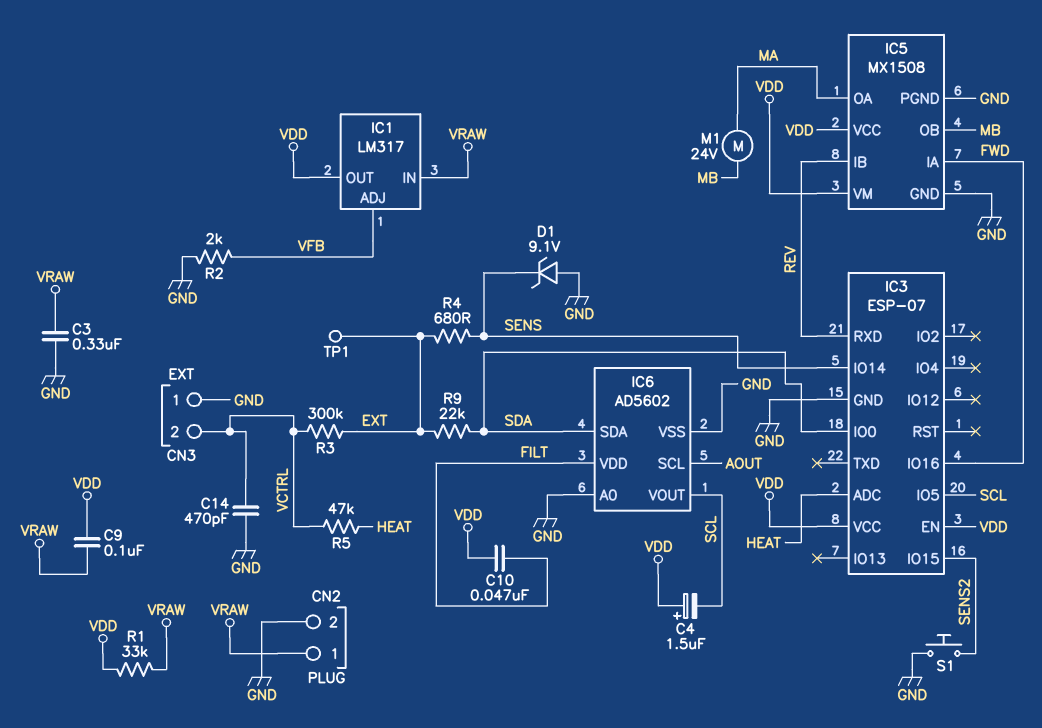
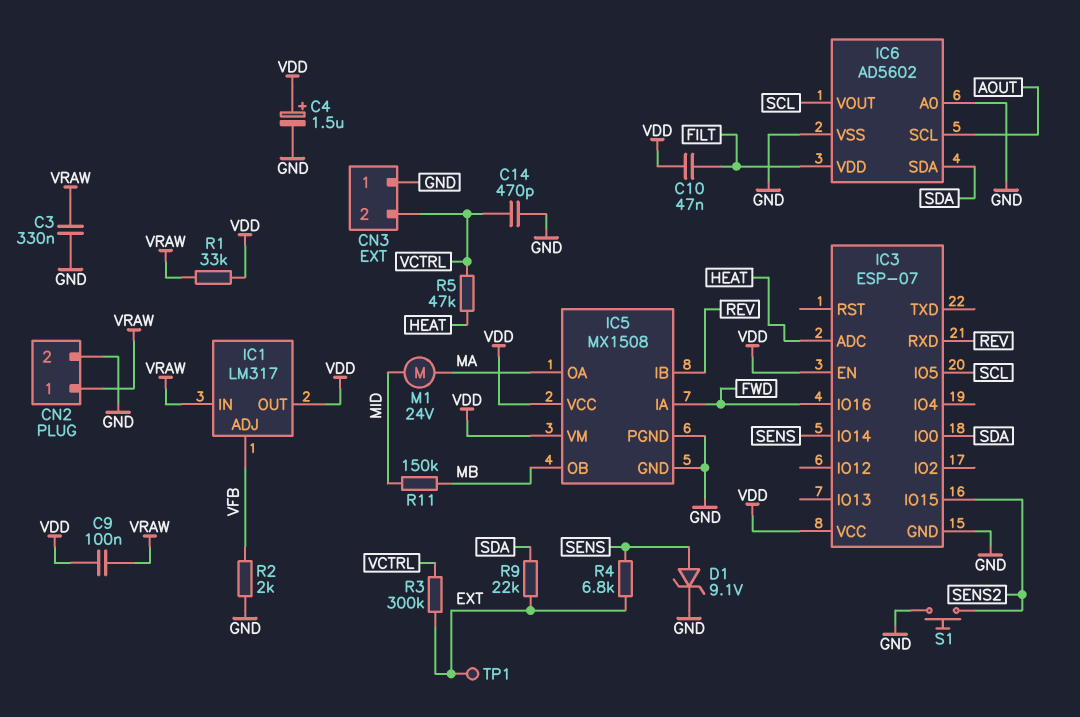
C4: 1.5uF (plus VDD, minus SCL) -> 1.5uF (plus VDD, minus GND)
D1: zener 9.1V (A GND, K SENS) -> zener 9.1V (A SENS, K GND)
M1: motor 24V (MA, MB) -> motor 24V (MA, MID)
R4: 680 (EXT, SENS) -> 6.8k (EXT, SENS)
R11: none -> 150k (MB, MID)

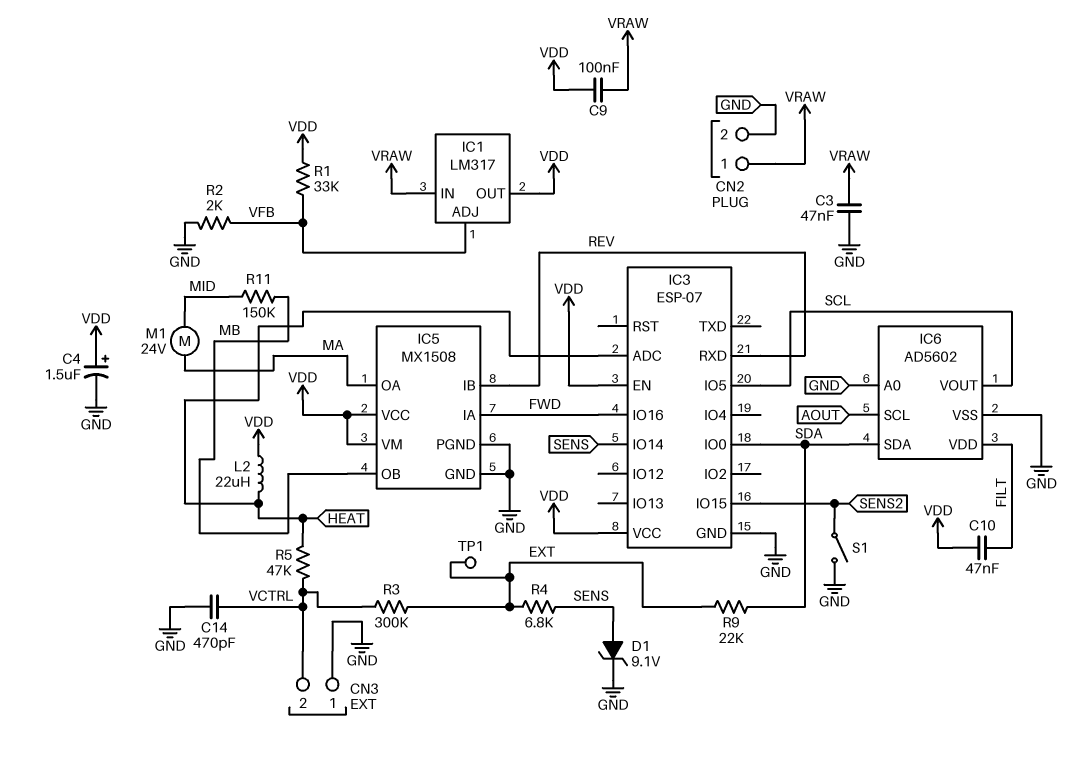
C3: 330nF (GND, VRAW) -> 47nF (GND, VRAW)
L2: none -> 22uH (HEAT, VDD)
R1: 33k (VDD, VRAW) -> 33k (VDD, VFB)
S1: button (GND, SENS2) -> switch (GND, SENS2)

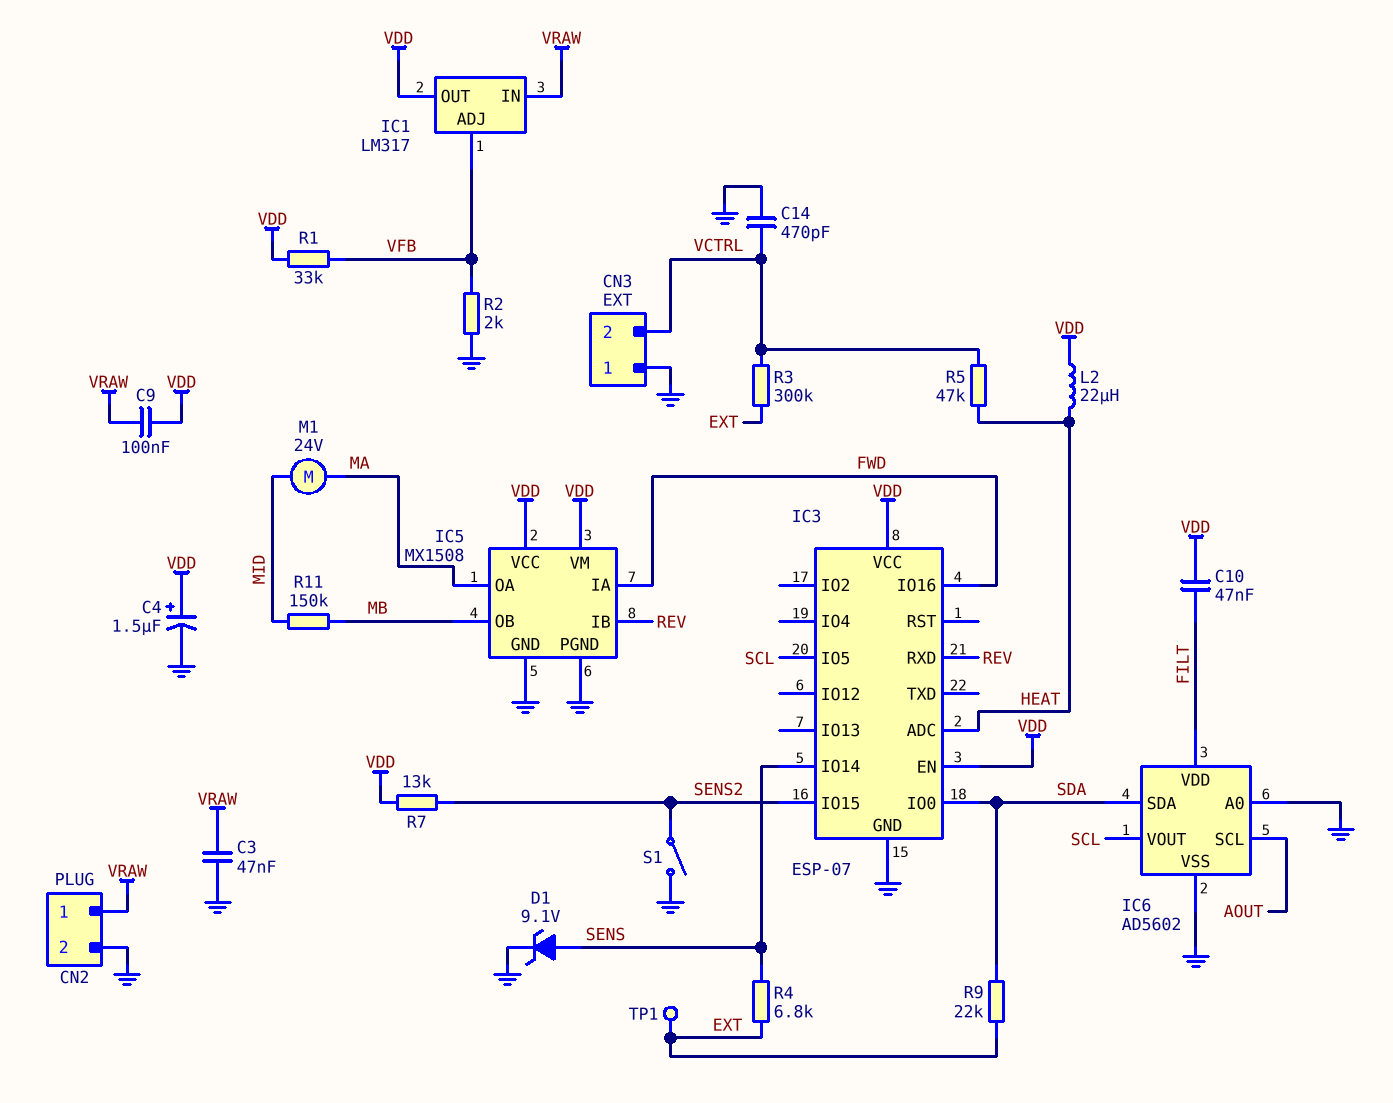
R7: none -> 13k (SENS2, VDD)

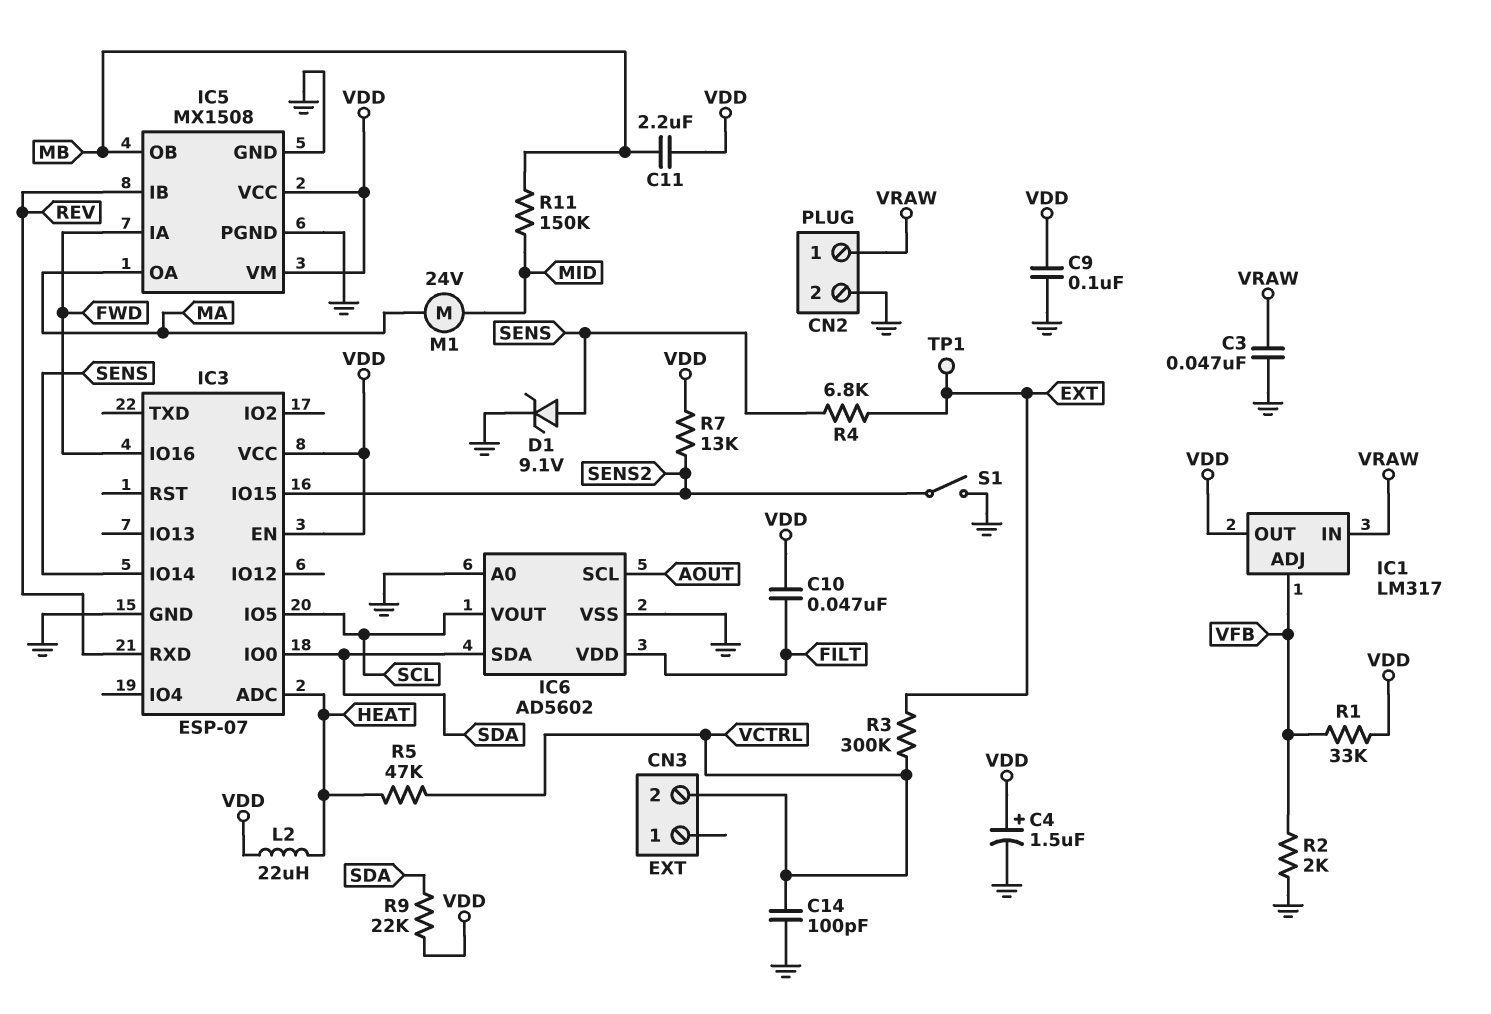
C9: 100nF (VDD, VRAW) -> 100nF (GND, VDD)
C11: none -> 2.2uF (MB, VDD)
C14: 470pF (GND, VCTRL) -> 100pF (GND, VCTRL)
CN3 pin 1: GND -> none
R9: 22k (EXT, SDA) -> 22k (SDA, VDD)

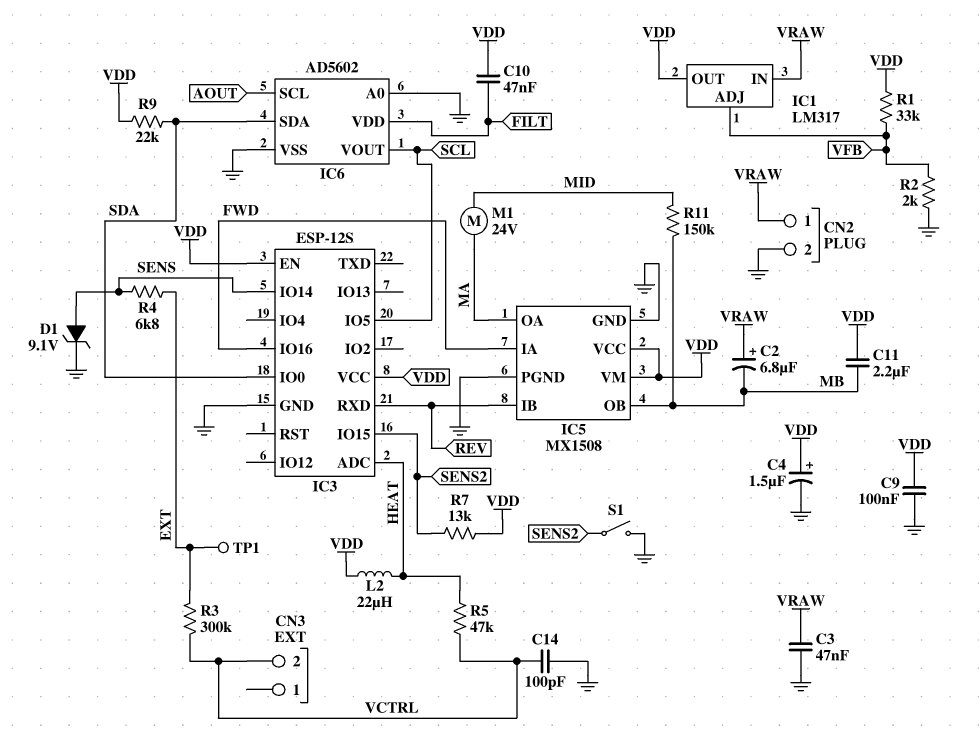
C2: none -> 6.8uF (plus VRAW, minus MB)
IC3: ESP-07 -> ESP-12S

